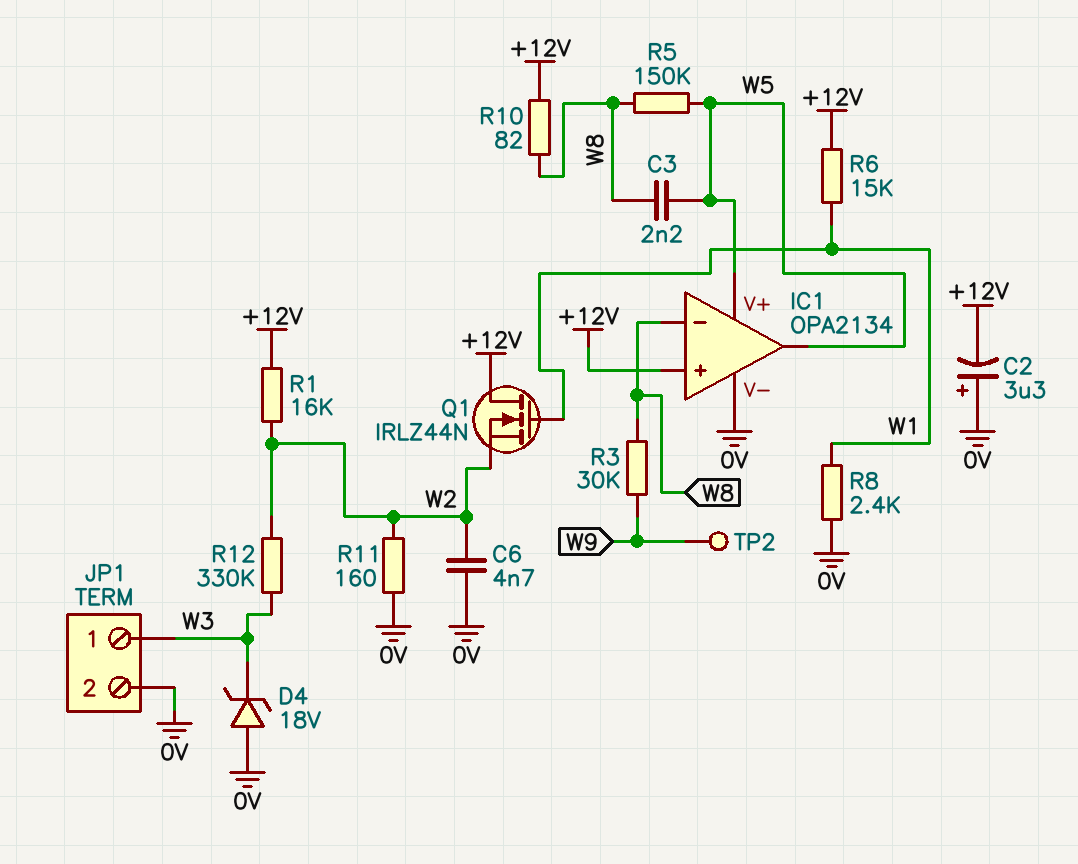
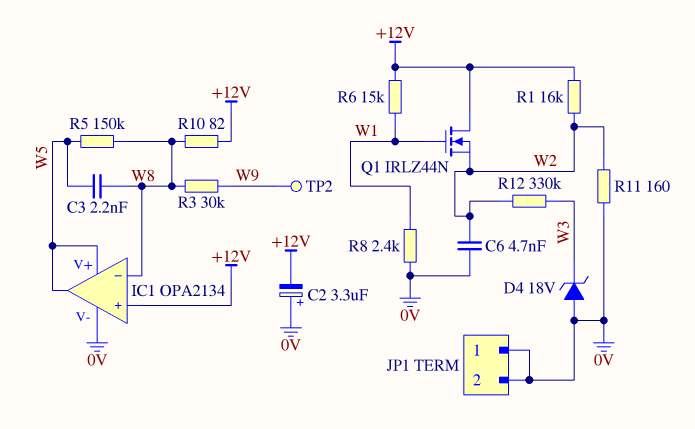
JP1 pin 1: W3 -> 0V

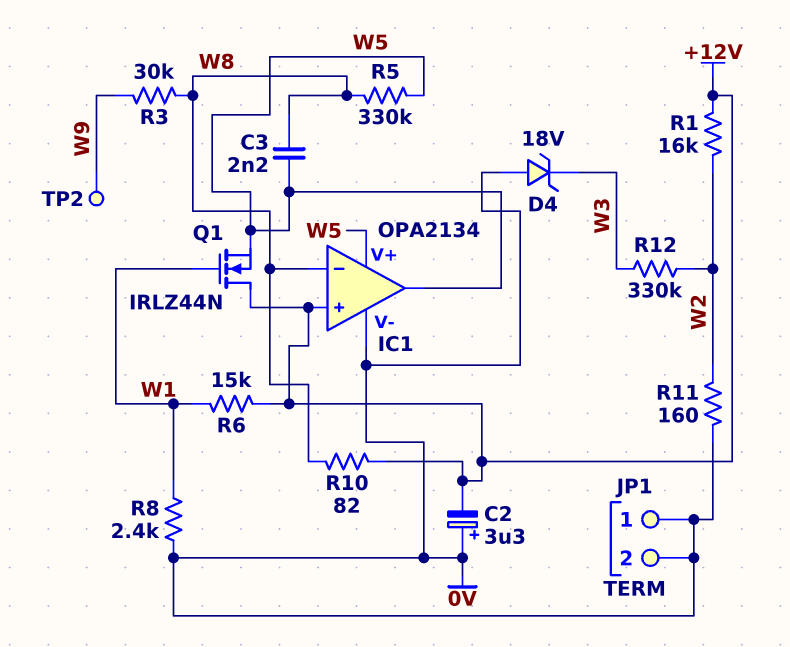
C6: 4.7nF (0V, W2) -> none
Q1: NMOS IRLZ44N (G W1, D +12V, S W2) -> NMOS IRLZ44N (G W1, D +12V, S W5)
R5: 150k (W5, W8) -> 330k (W5, W8)

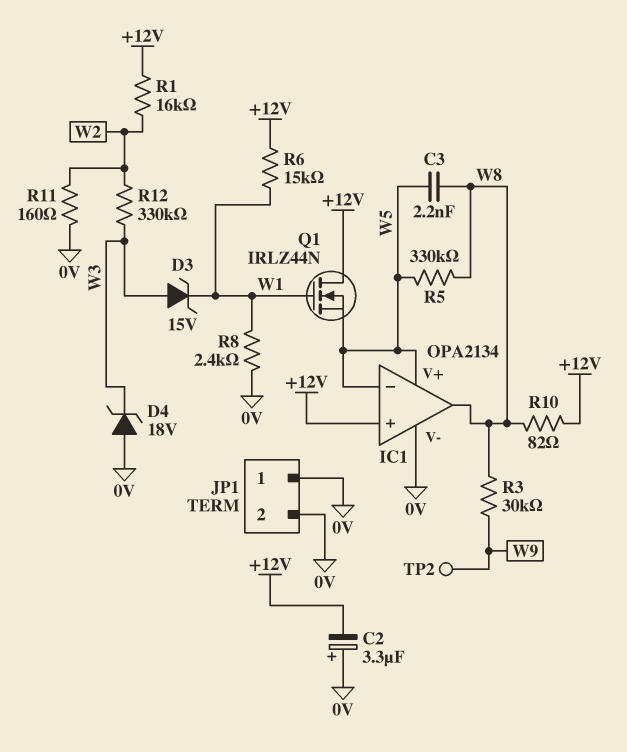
D3: none -> zener 15V (A W3, K W1)
IC1 pin in-: W8 -> W5
IC1 pin out: W5 -> W8

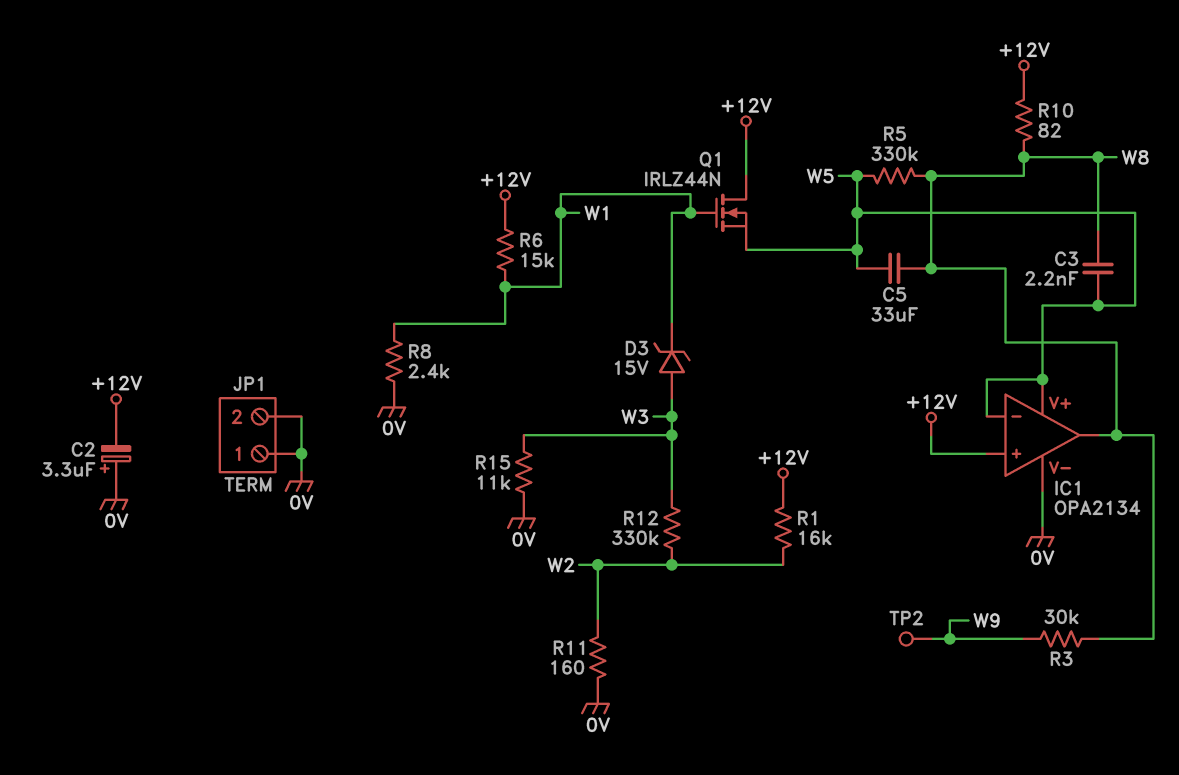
C5: none -> 33uF (W5, W8)
D4: zener 18V (A 0V, K W3) -> none
R15: none -> 11k (0V, W3)

